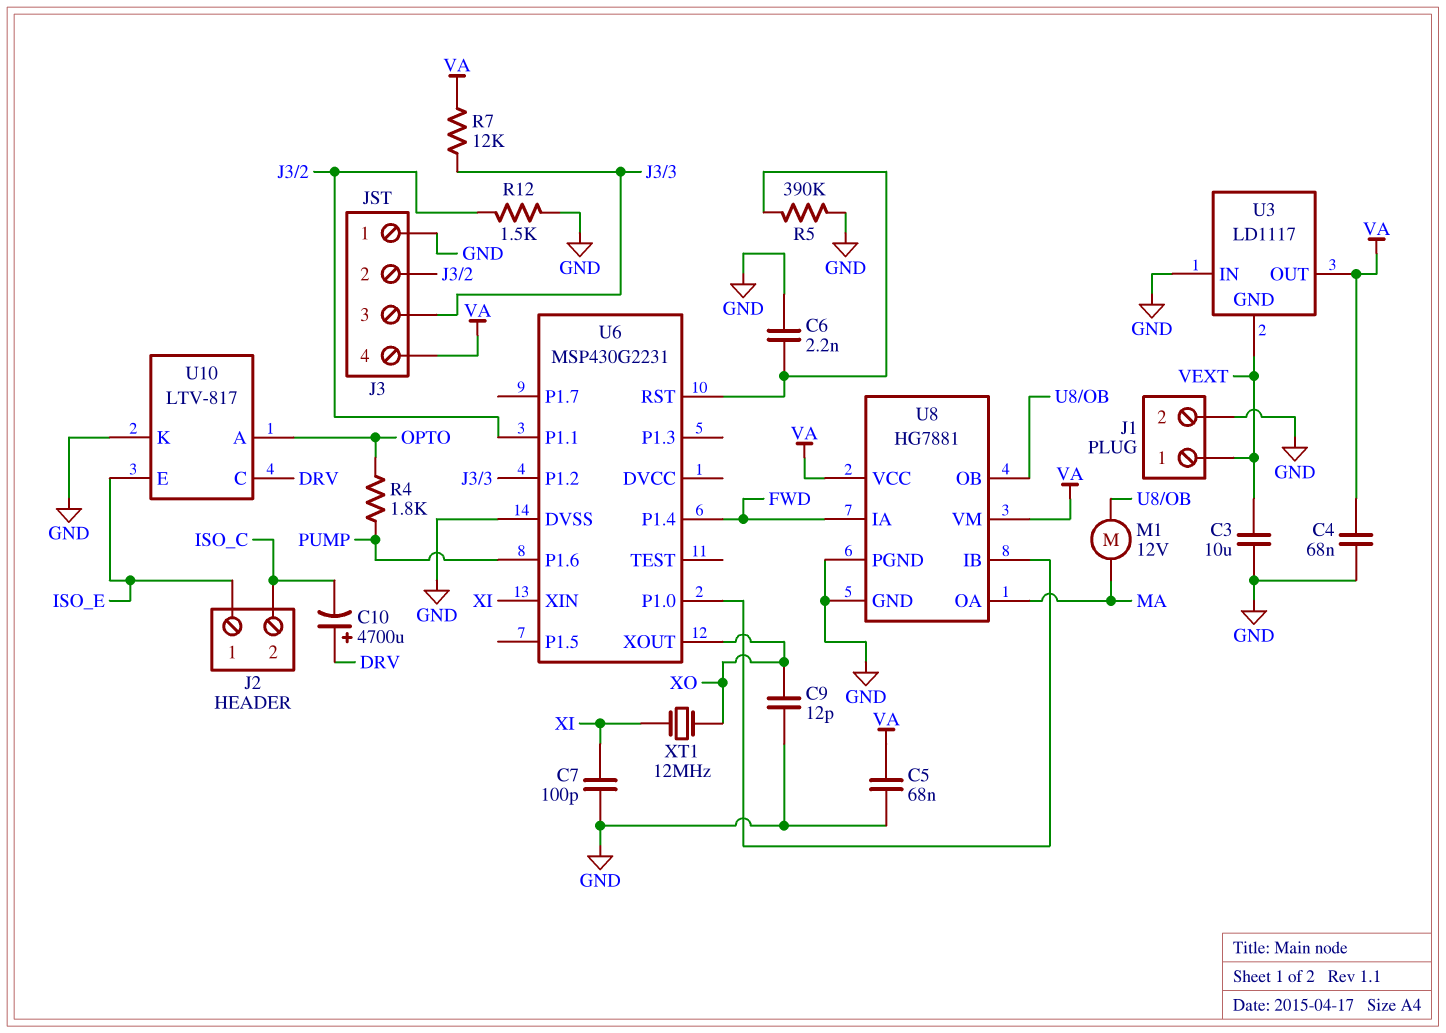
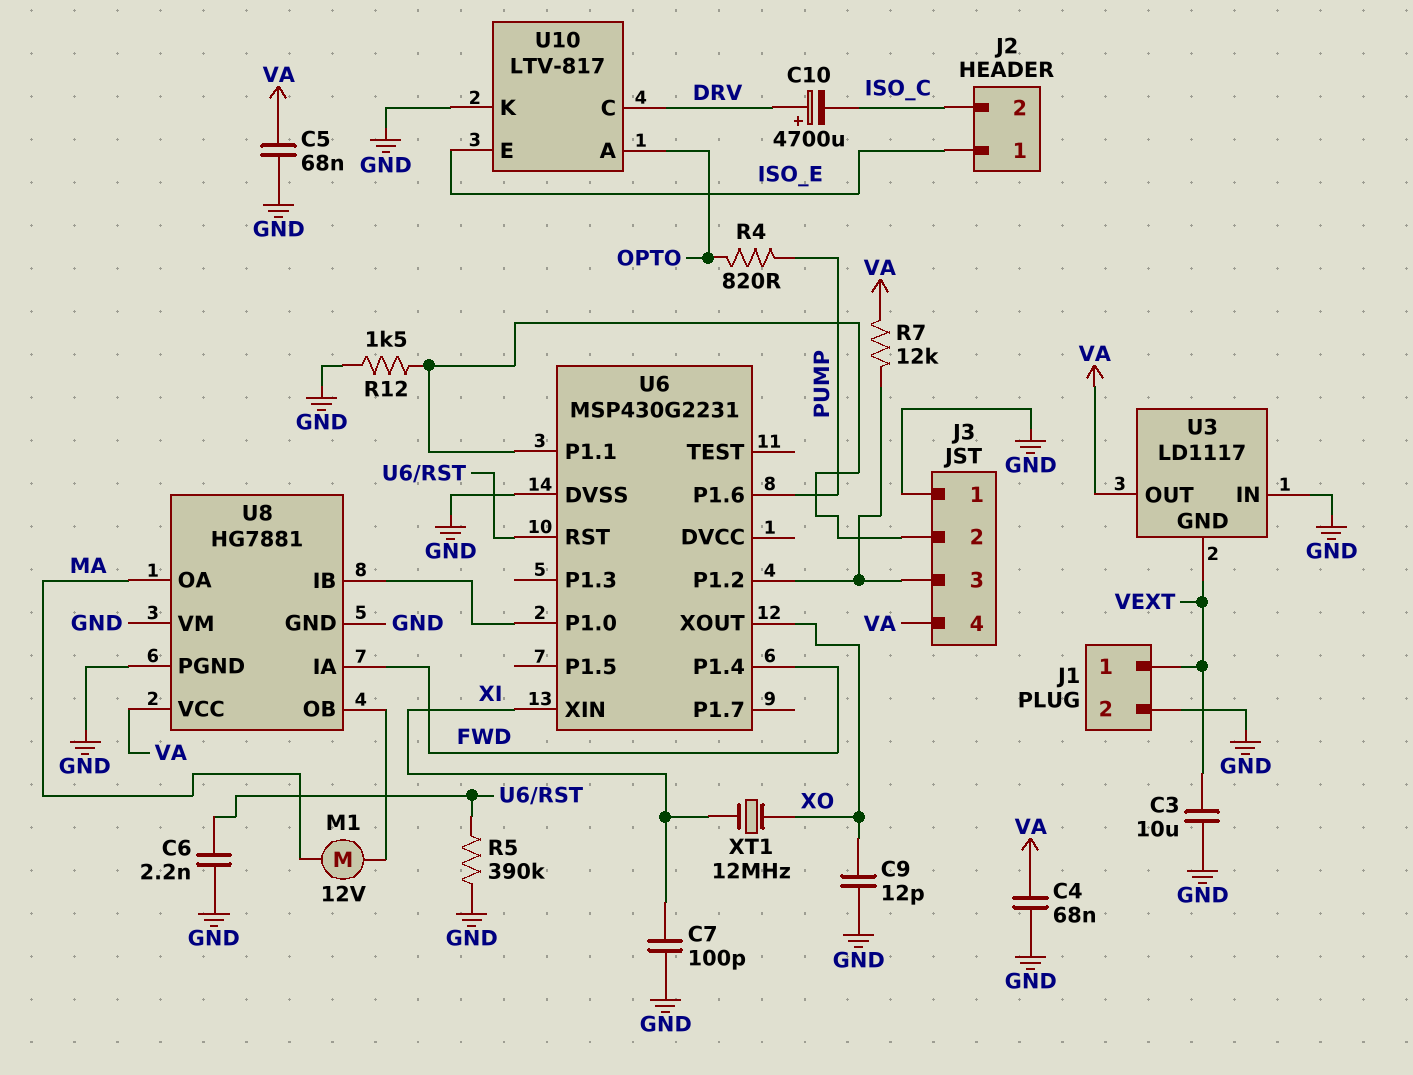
R4: 1.8k (OPTO, PUMP) -> 820 (OPTO, PUMP)
U8 pin VM: VA -> GND

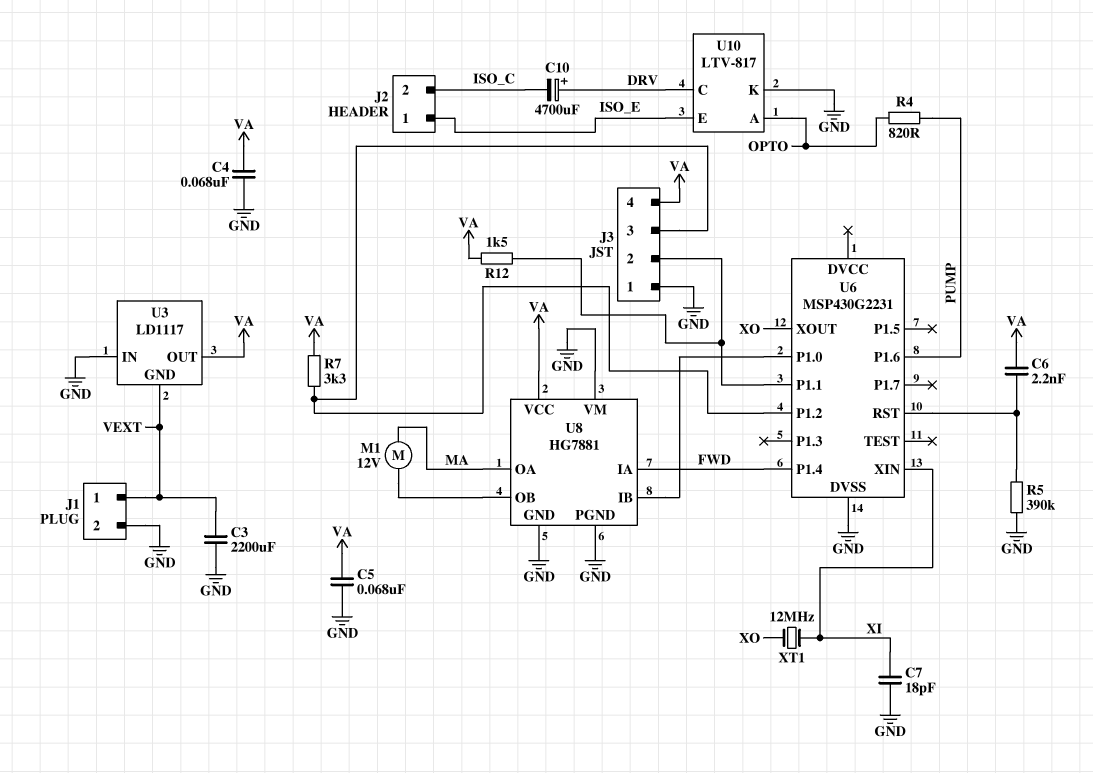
C3: 10uF (GND, VEXT) -> 2200uF (GND, VEXT)
C6: 2.2nF (GND, U6/RST) -> 2.2nF (U6/RST, VA)
C7: 100pF (GND, XI) -> 18pF (GND, XI)
C9: 12pF (GND, XO) -> none
R7: 12k (J3/3, VA) -> 3.3k (J3/3, VA)
R12: 1.5k (GND, J3/2) -> 1.5k (J3/2, VA)

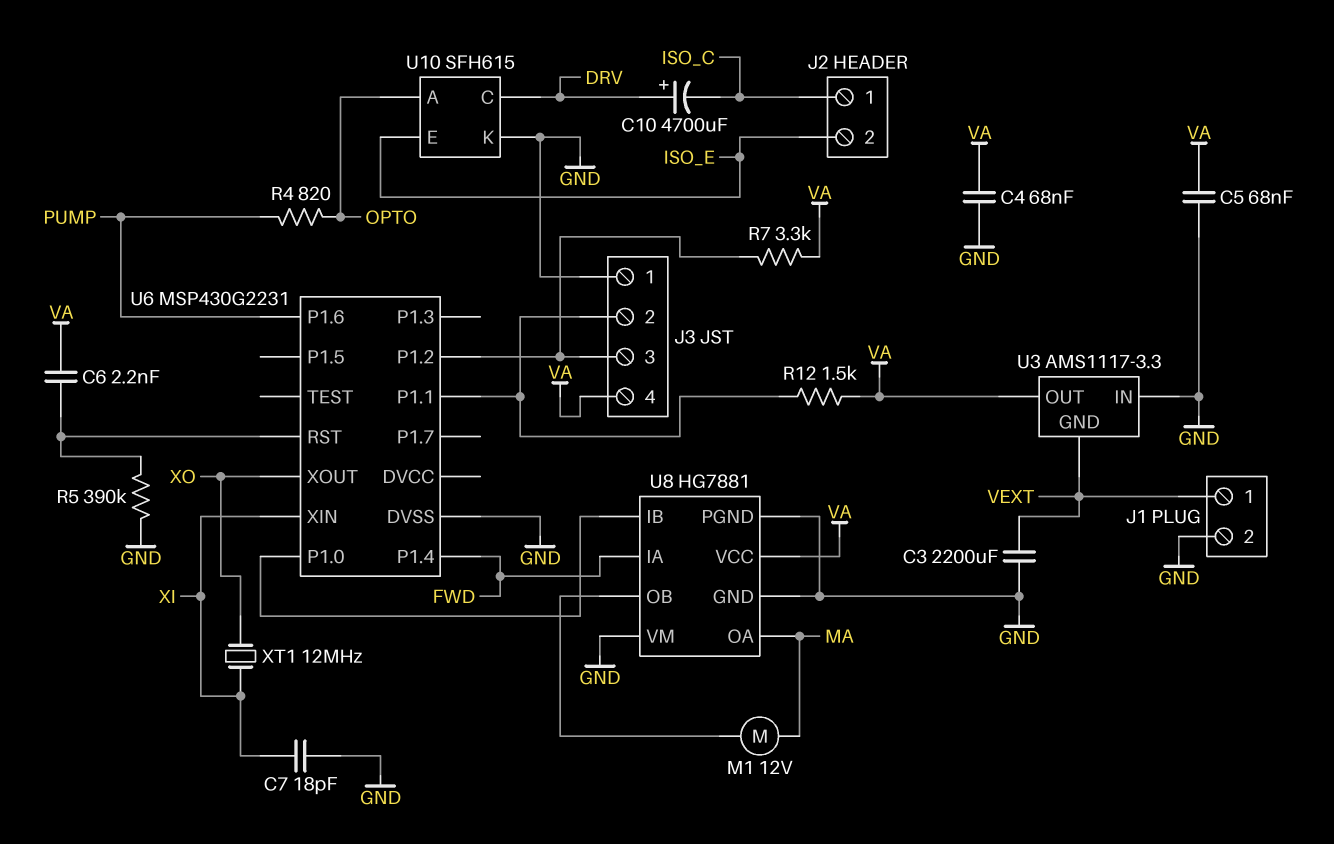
J2 pin 1: ISO_E -> ISO_C
J2 pin 2: ISO_C -> ISO_E
U3: LD1117 -> AMS1117-3.3
U10: LTV-817 -> SFH615

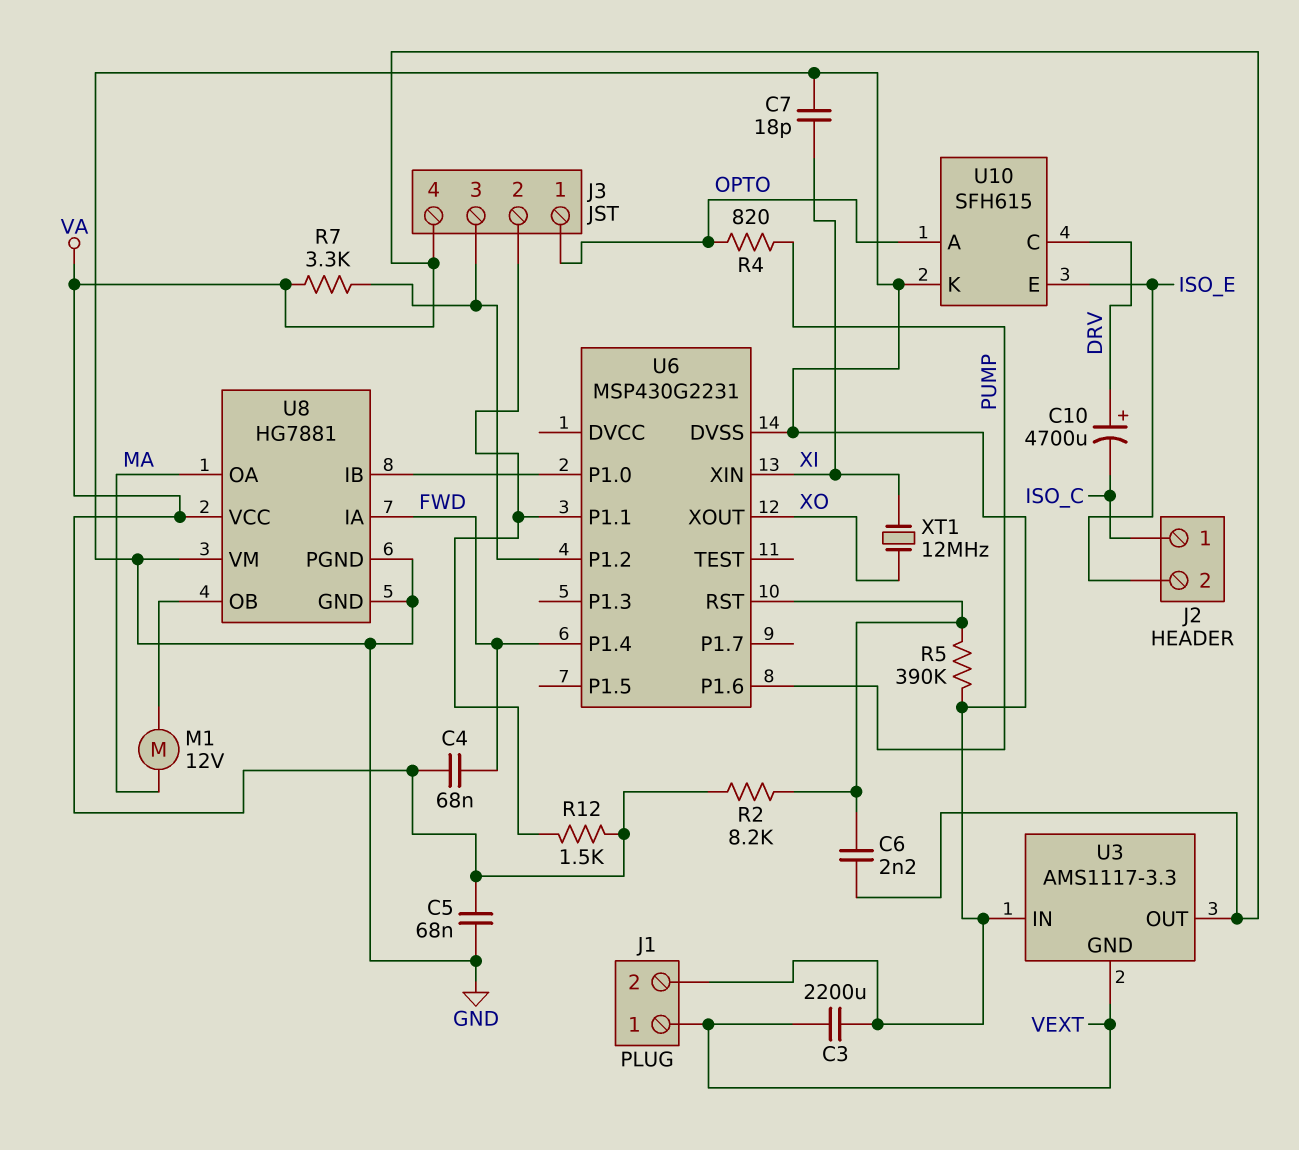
C4: 68nF (GND, VA) -> 68nF (FWD, VA)
J3 pin 1: GND -> OPTO
R2: none -> 8.2k (U6/RST, VA)

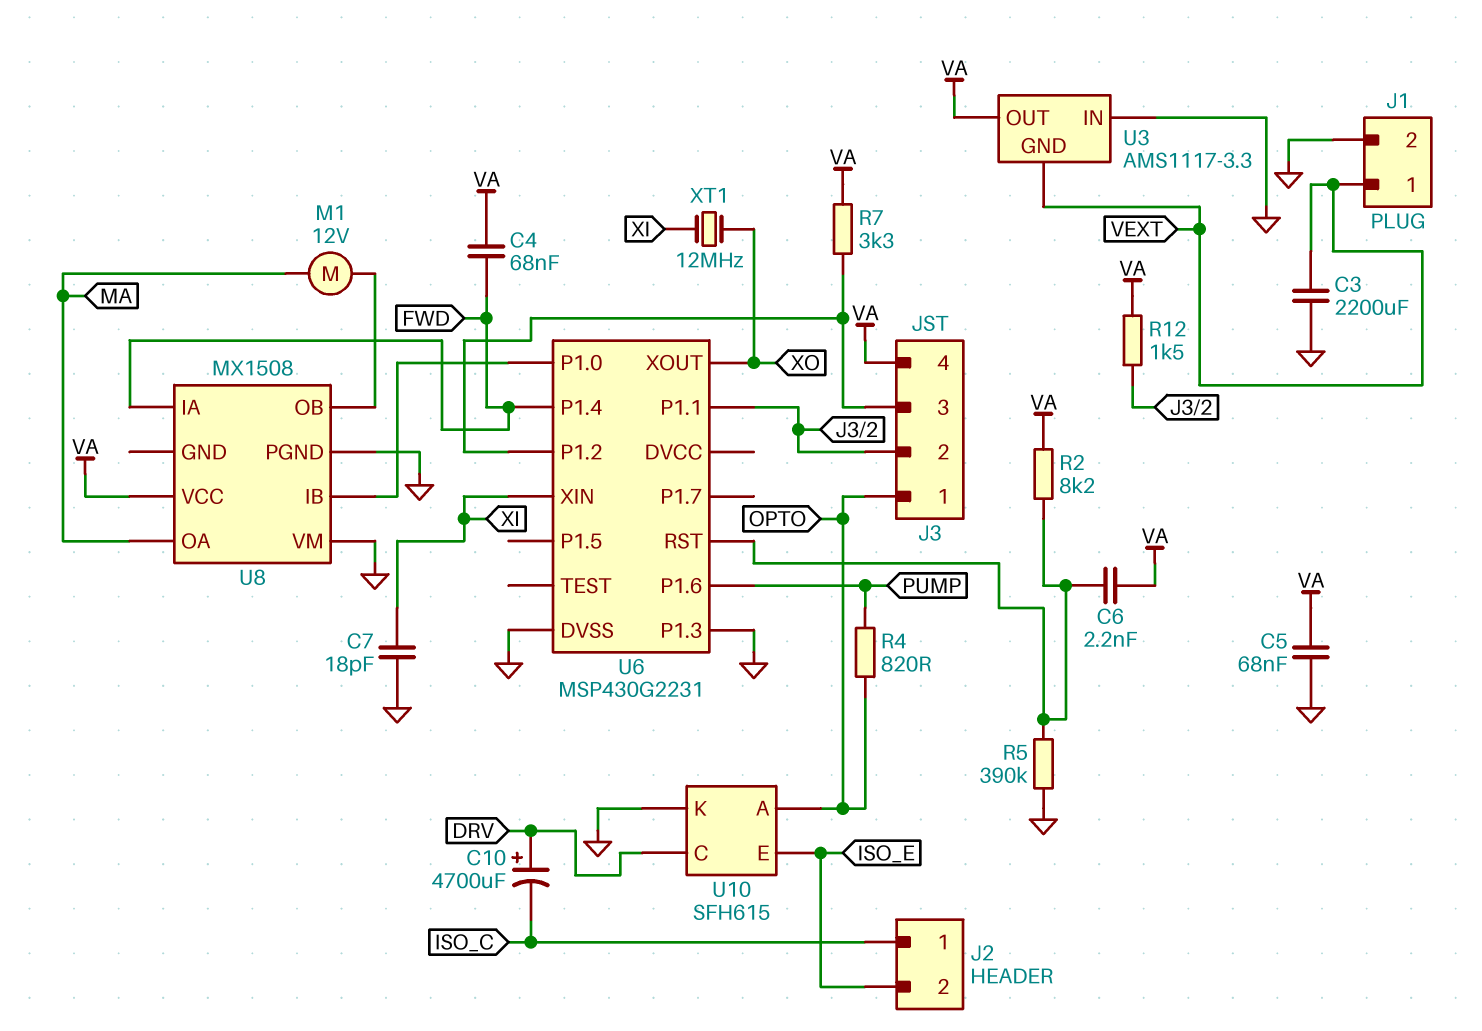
U6 pin P1.3: none -> GND
U8: HG7881 -> MX1508
U8 pin GND: GND -> none

